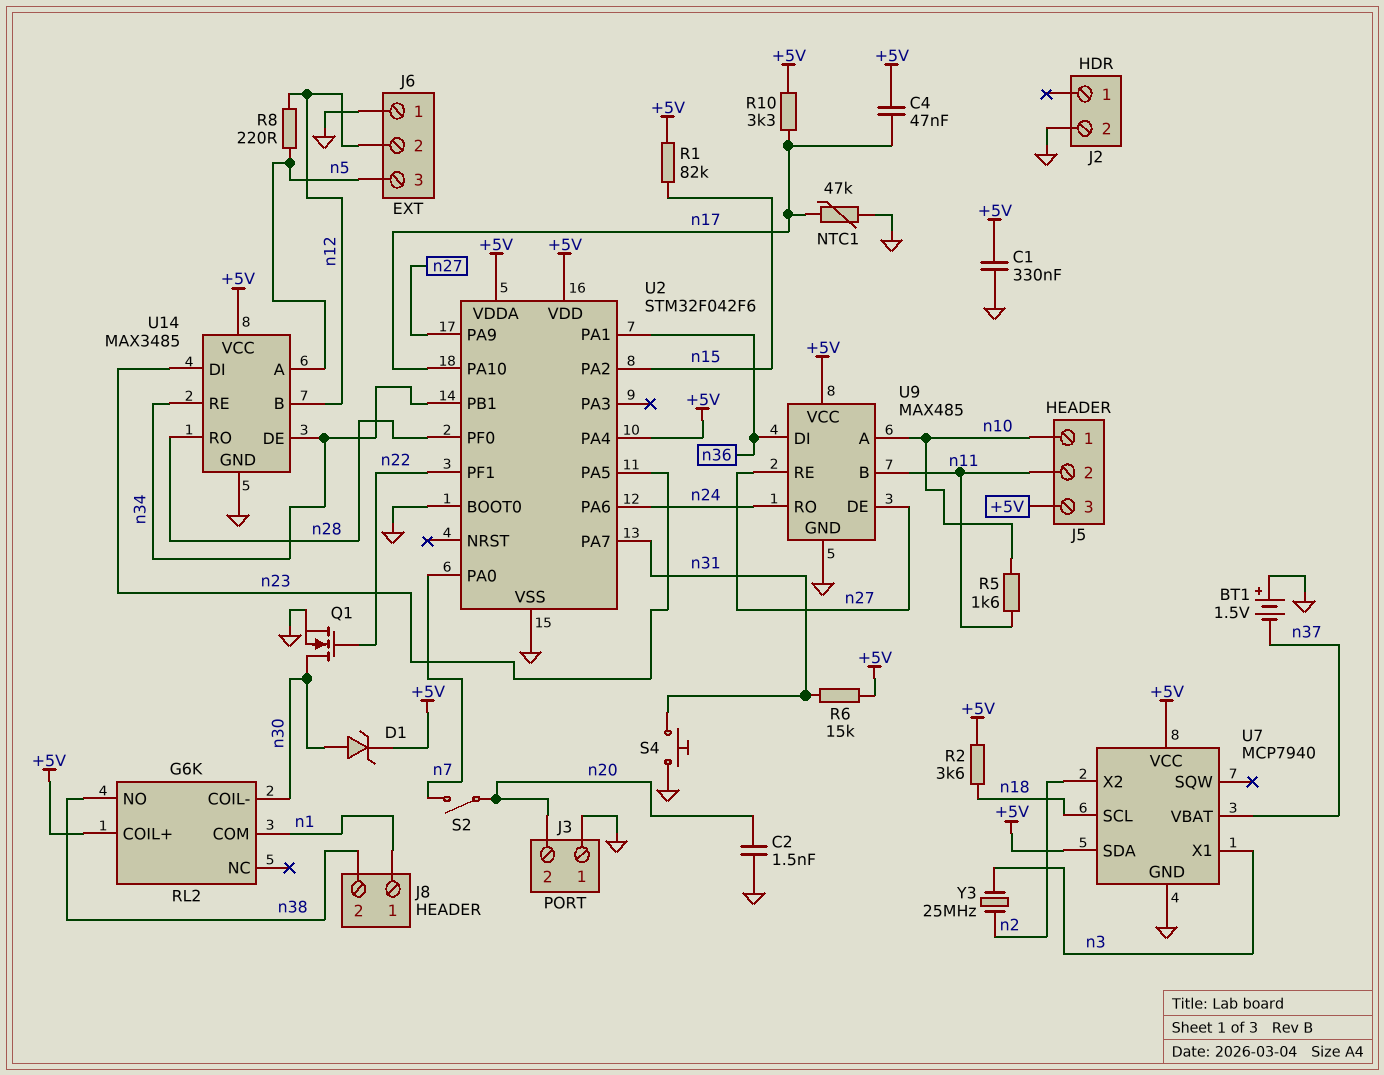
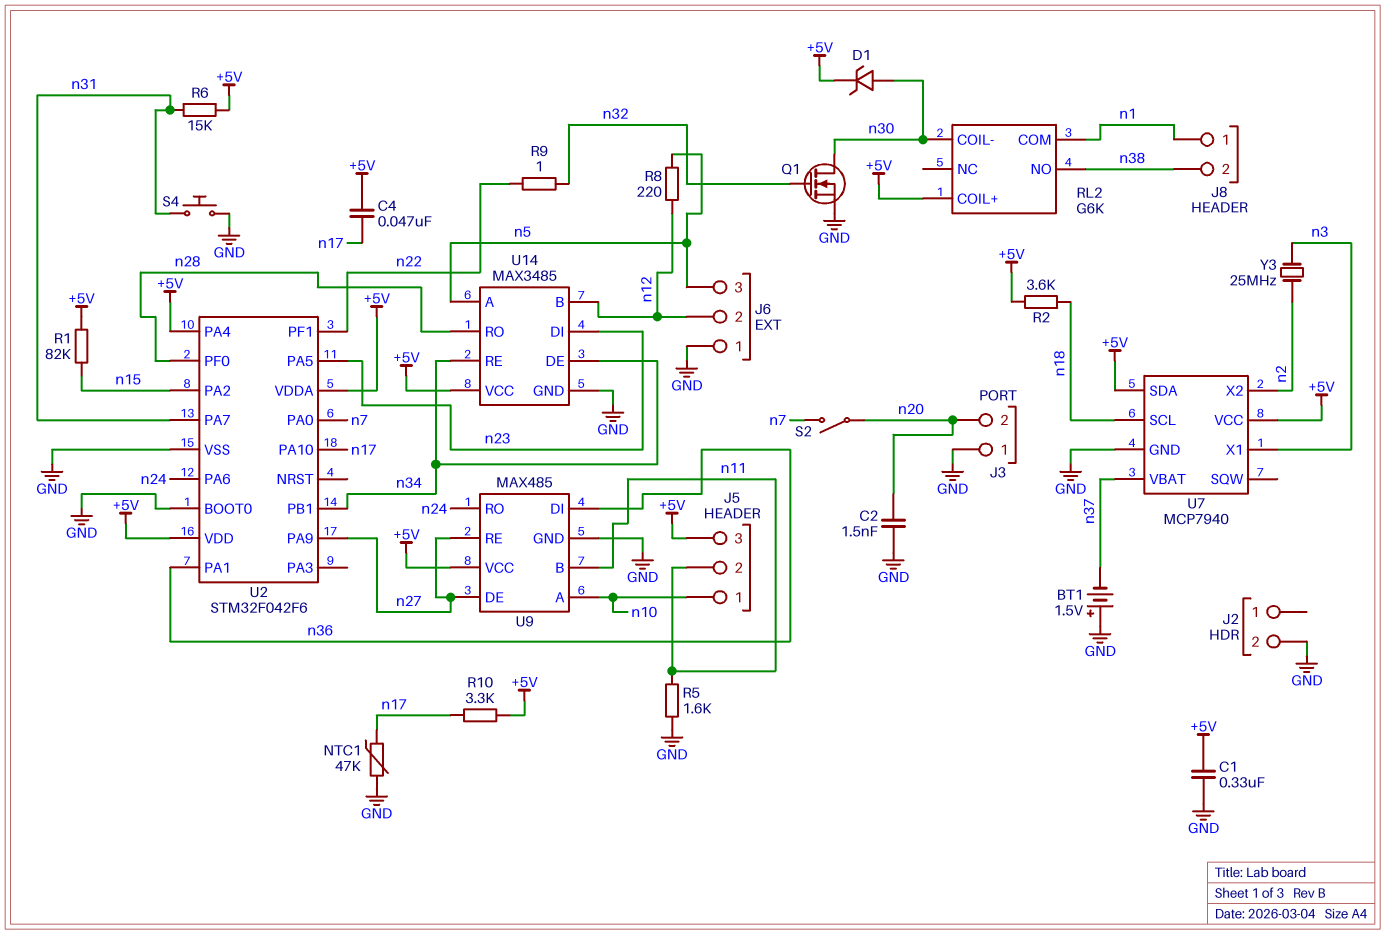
Q1: NMOS (G n22, D n30, S GND) -> NMOS (G n32, D n30, S GND)
R5: 1.6k (n10, n11) -> 1.6k (GND, n11)
R9: none -> 1 (n22, n32)

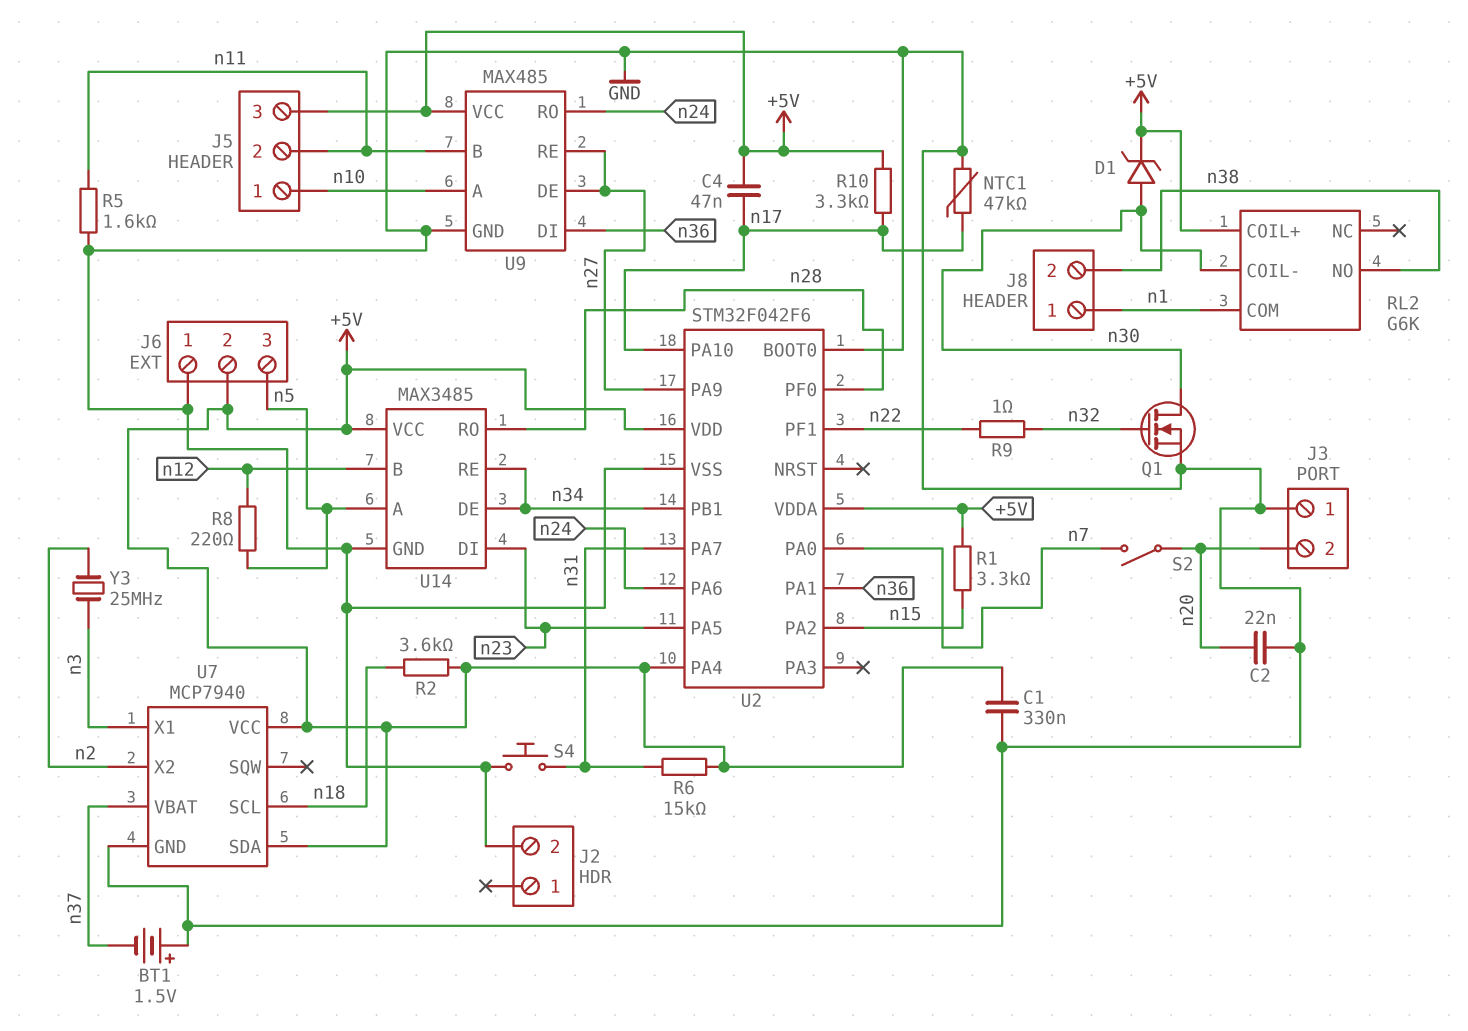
C2: 1.5nF (GND, n20) -> 22nF (GND, n20)
J6 pin 2: n12 -> +5V
R1: 82k (+5V, n15) -> 3.3k (+5V, n15)

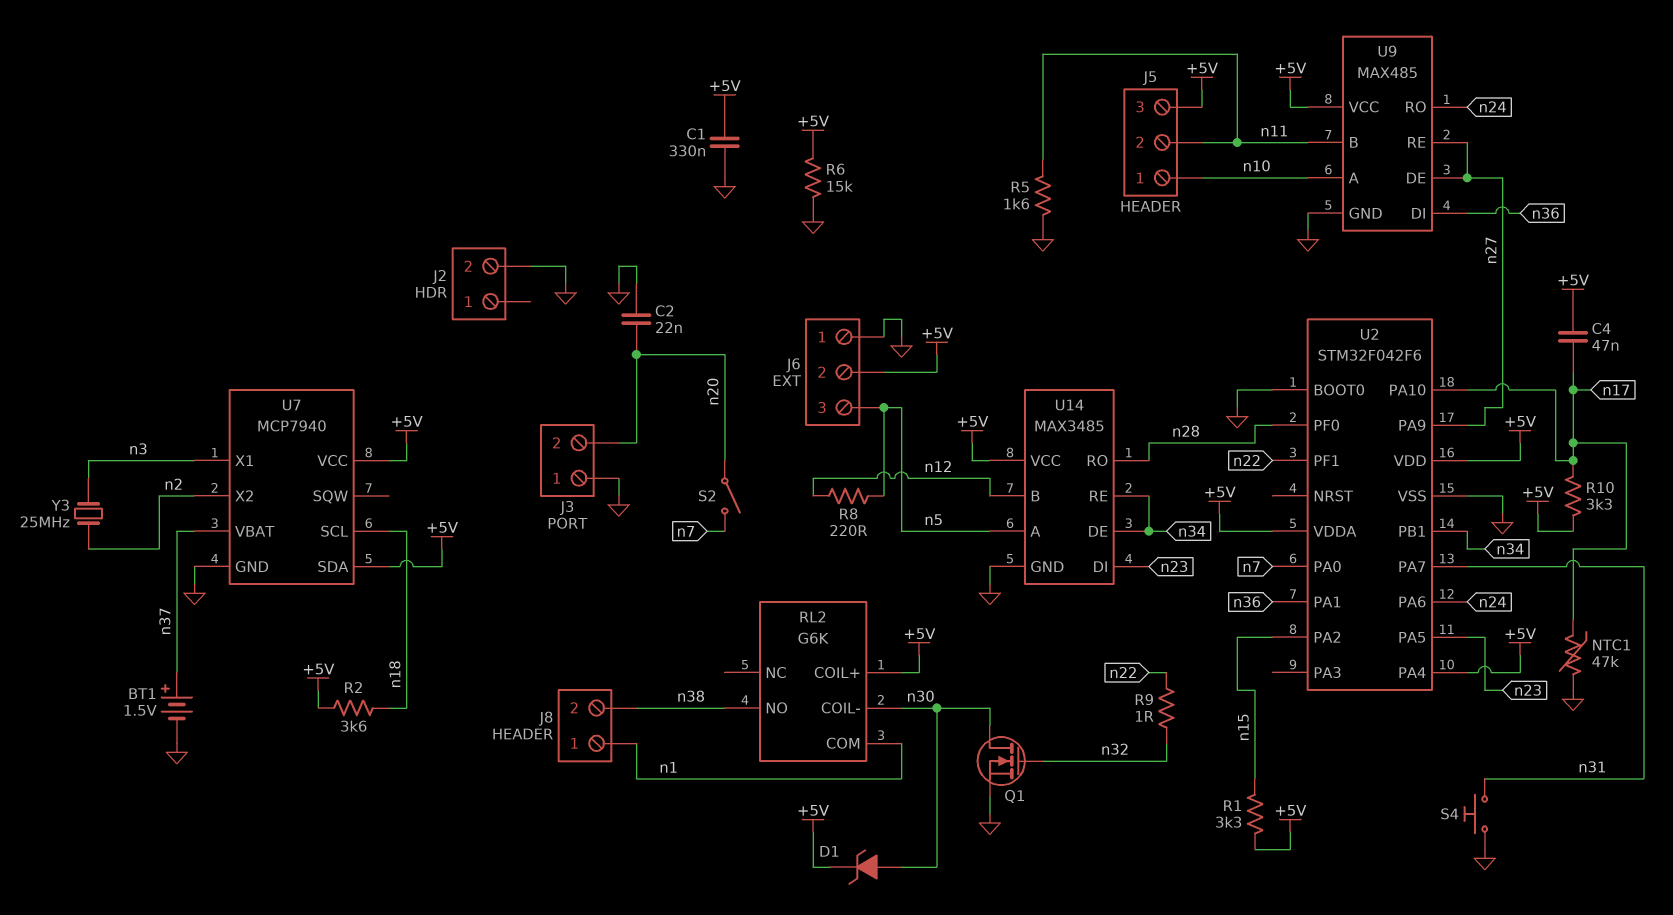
BT1: 1.5V (plus GND, minus n37) -> 1.5V (plus n37, minus GND)
R6: 15k (+5V, n31) -> 15k (+5V, GND)

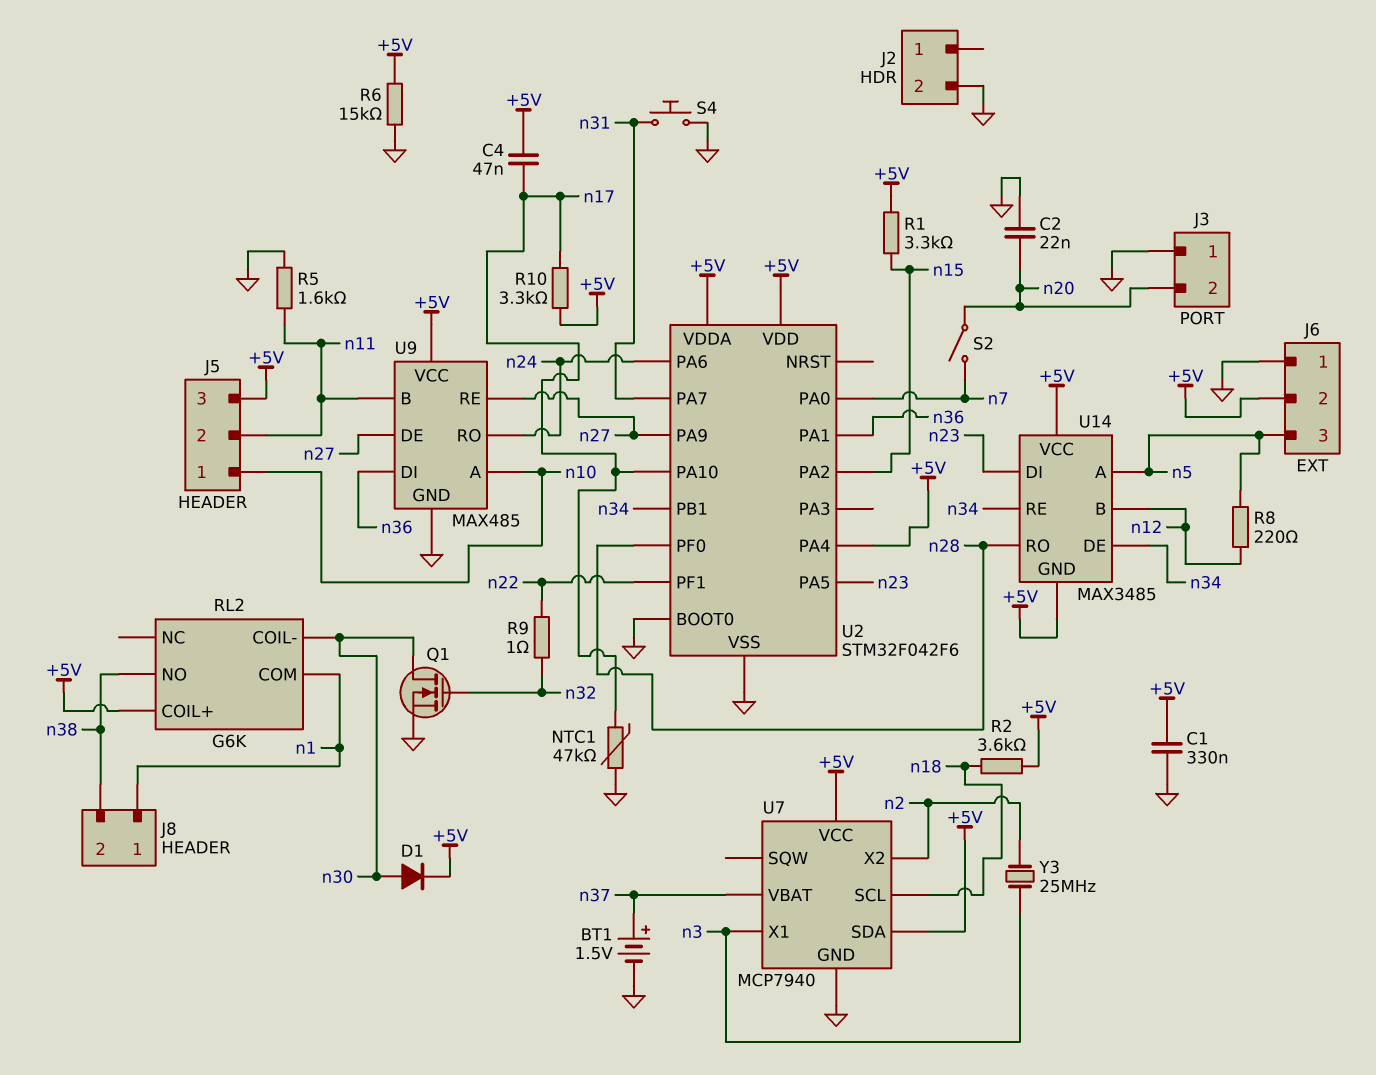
D1: zener (A n30, K +5V) -> diode (A n30, K +5V)
U14 pin GND: GND -> +5V

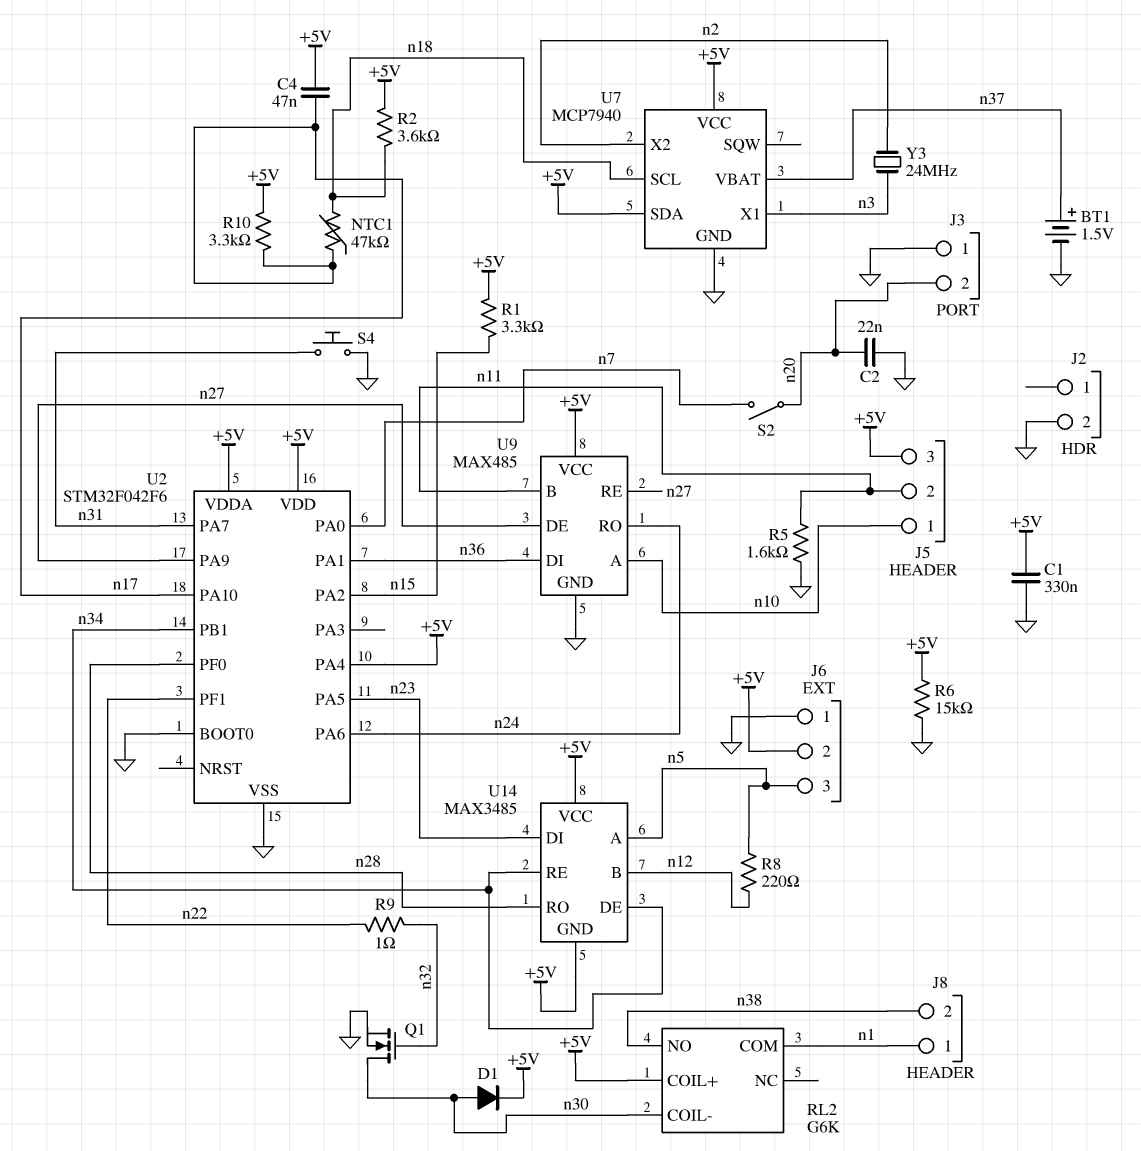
NTC1: 47k (GND, n17) -> 47k (n17, n18)
Y3: 25MHz (n2, n3) -> 24MHz (n2, n3)

